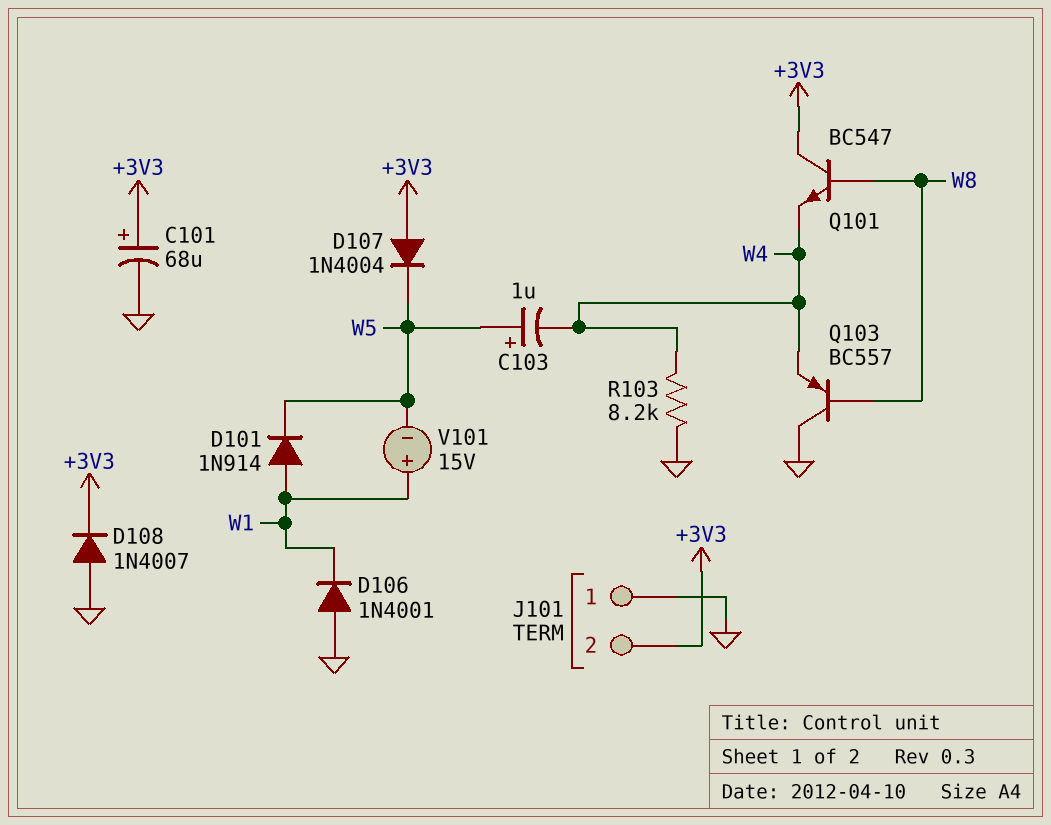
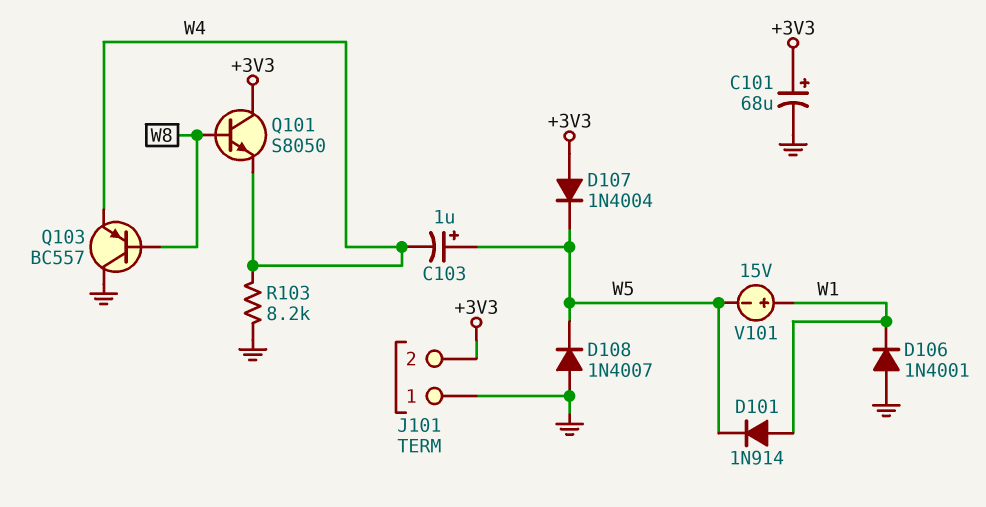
D108: diode 1N4007 (A GND, K +3V3) -> diode 1N4007 (A GND, K W5)
Q101: NPN BC547 (B W8, C +3V3, E W4) -> NPN S8050 (B W8, C +3V3, E W4)

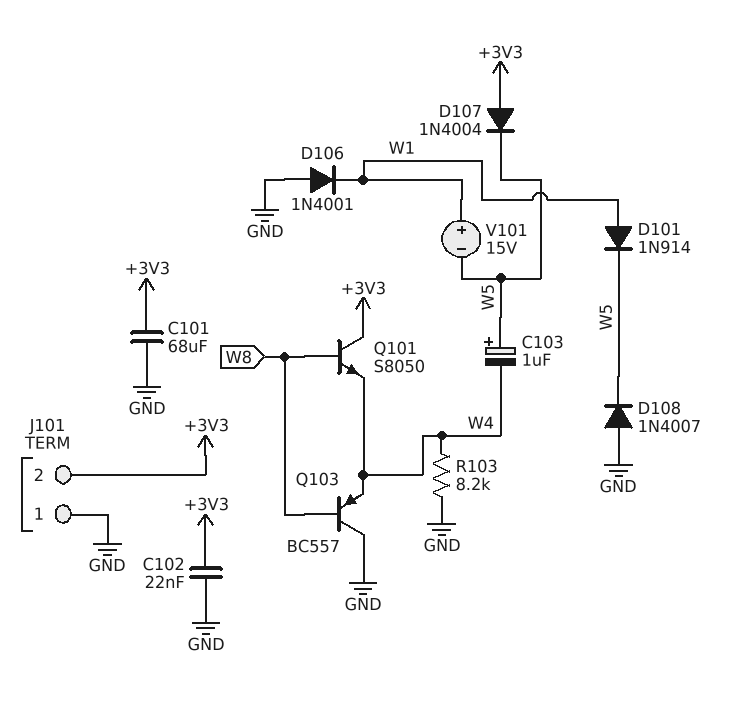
C101: 68uF (plus +3V3, minus GND) -> 68uF (+3V3, GND)
C102: none -> 22nF (+3V3, GND)

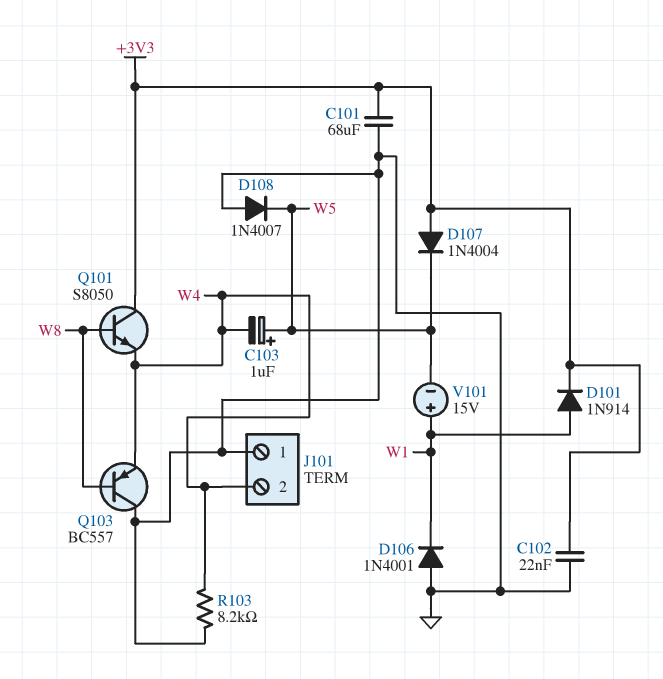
D101: diode 1N914 (A W1, K W5) -> diode 1N914 (A W1, K +3V3)
J101 pin 2: +3V3 -> W4

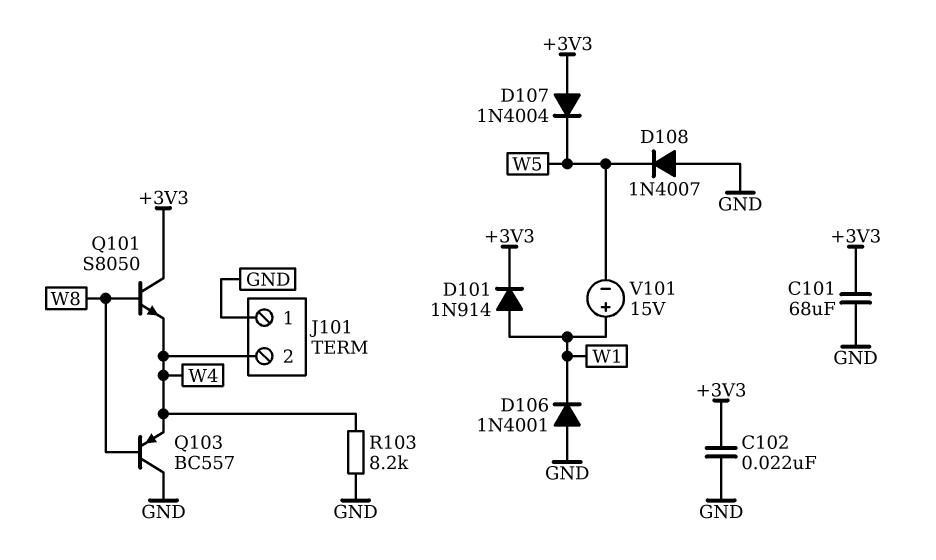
C103: 1uF (plus W5, minus W4) -> none

